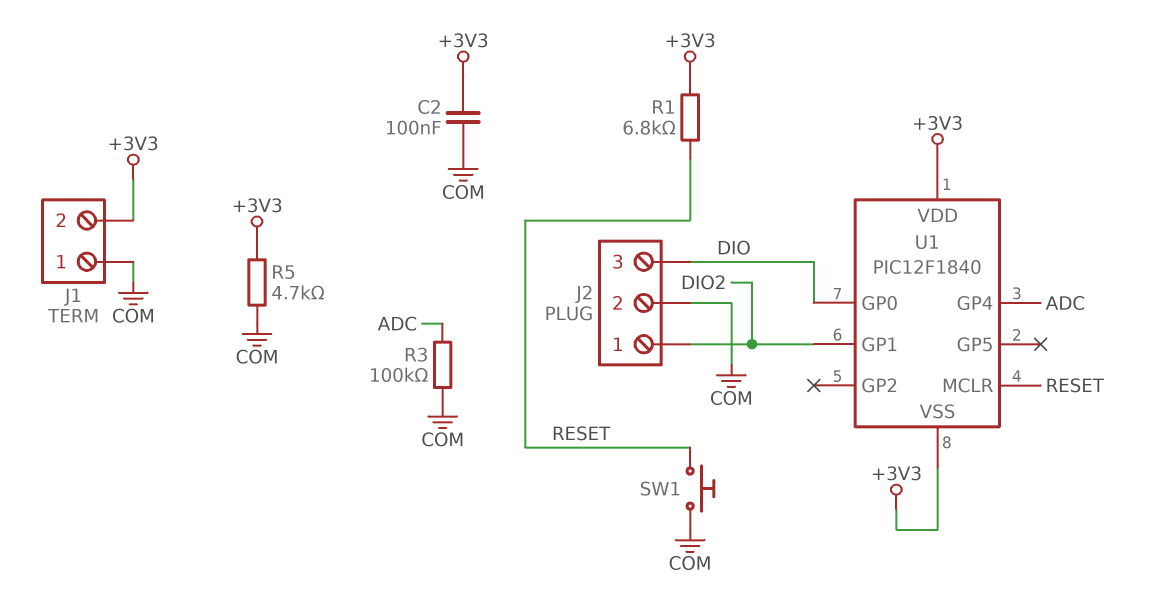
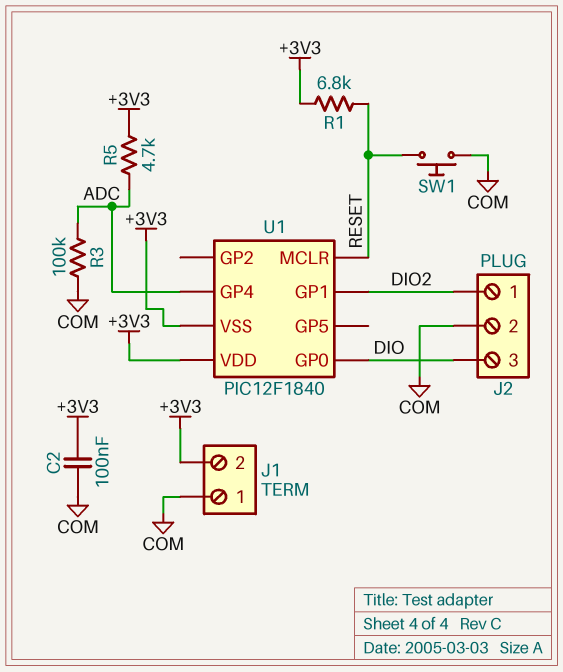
R5: 4.7k (+3V3, COM) -> 4.7k (+3V3, ADC)

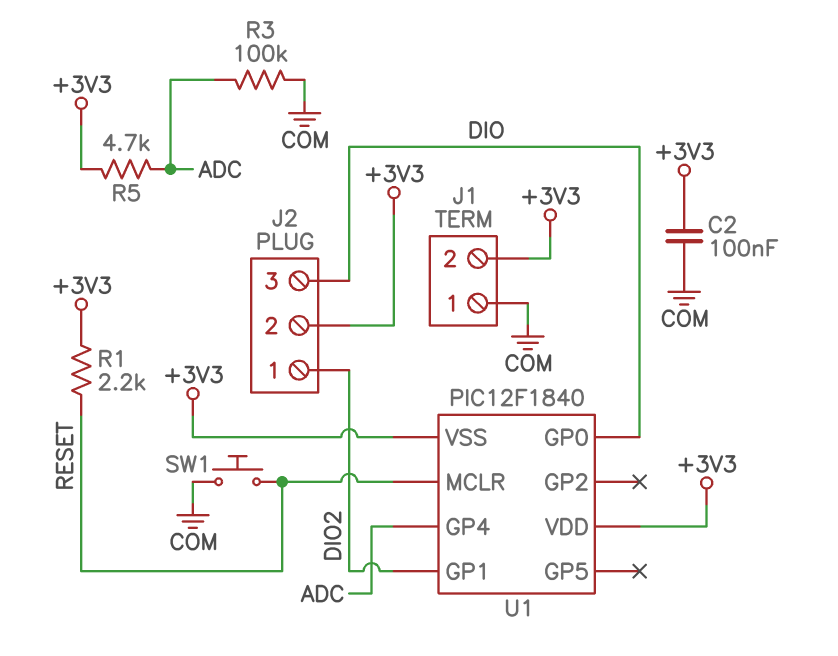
J2 pin 2: COM -> +3V3
R1: 6.8k (+3V3, RESET) -> 2.2k (+3V3, RESET)

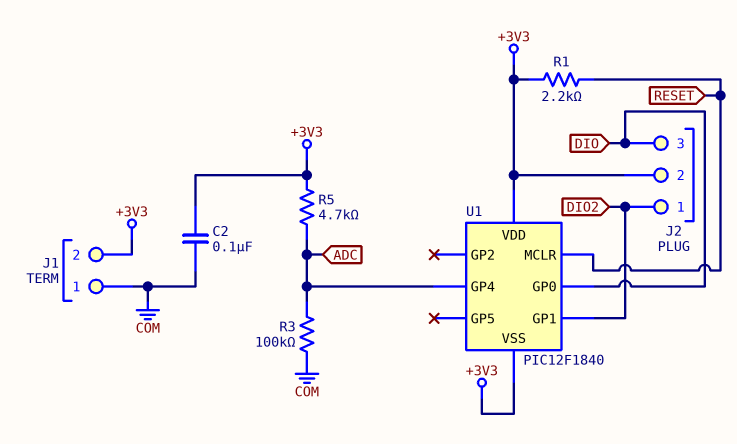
SW1: button (COM, RESET) -> none

